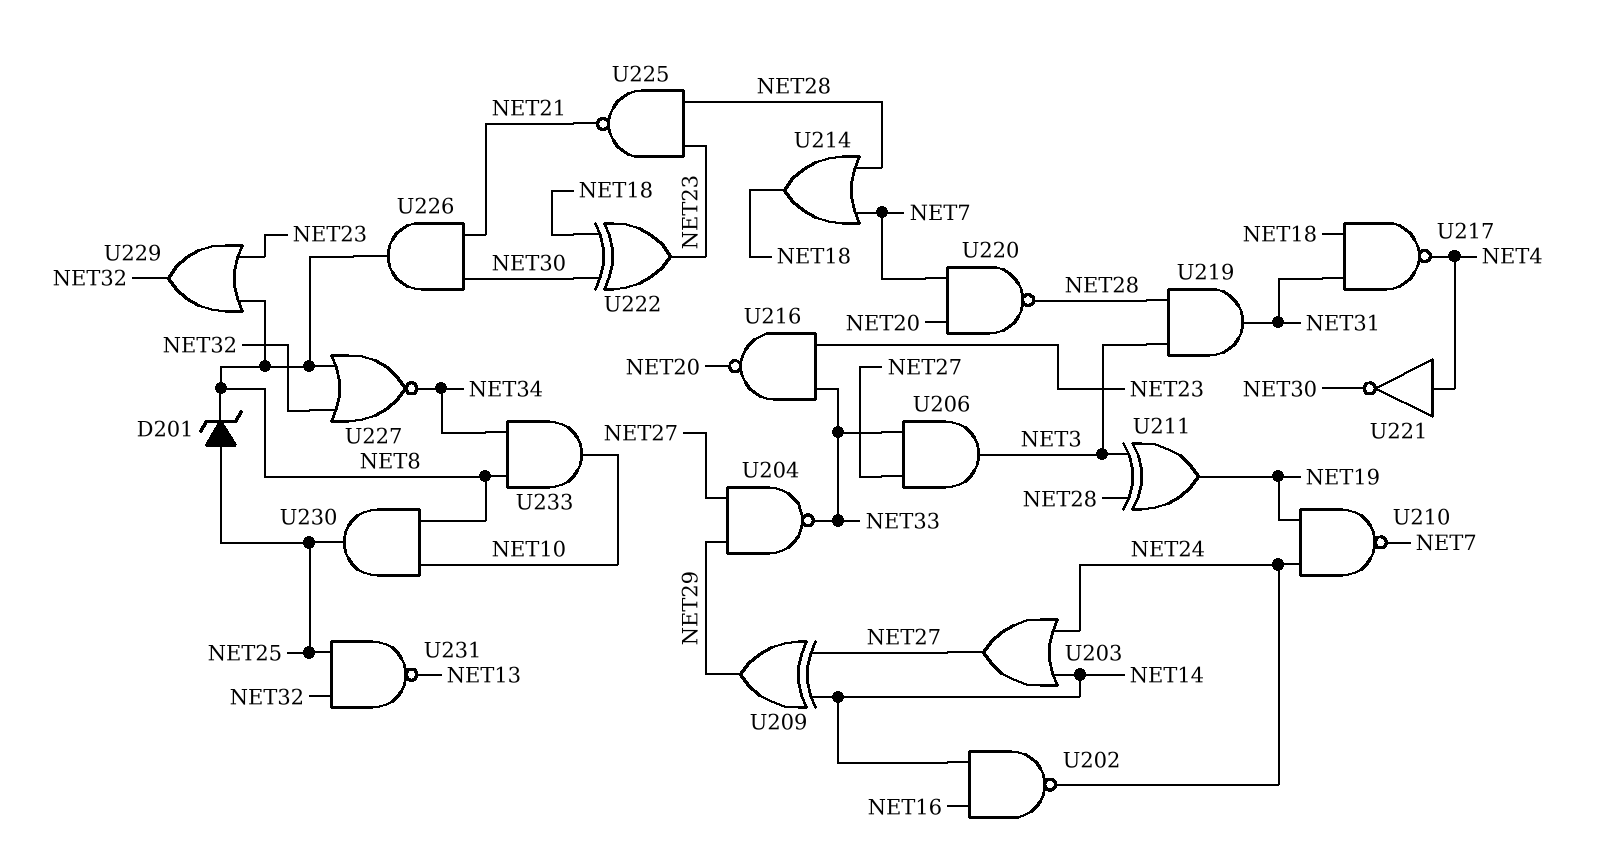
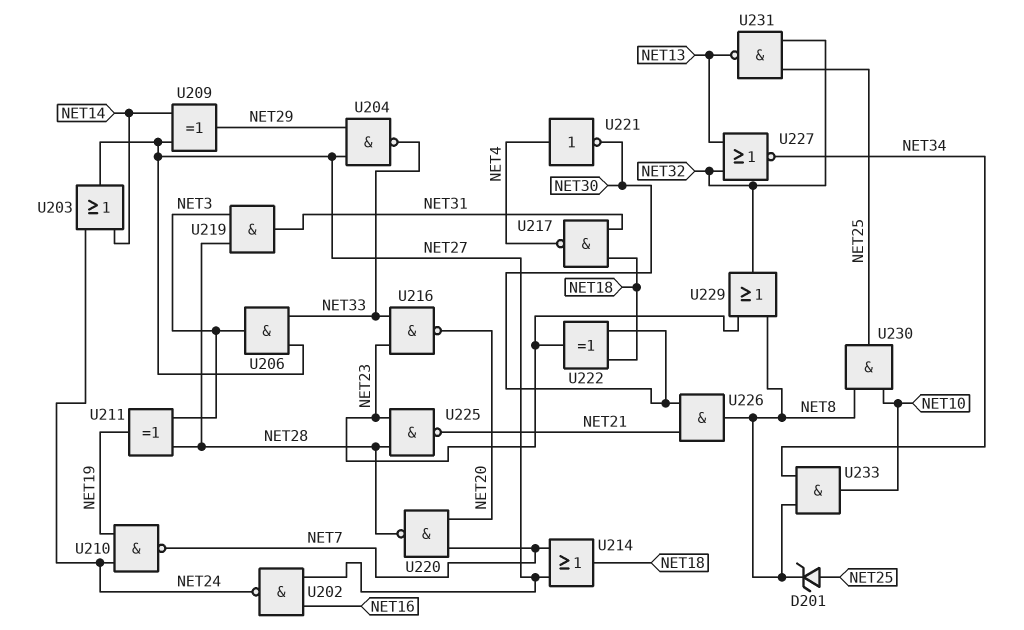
U202: NAND (in NET14, in NET16, out NET24) -> NAND (in NET16, in NET27, out NET24)
U214: OR (in NET7, in NET28, out NET18) -> OR (in NET7, in NET27, out NET18)
U227: NOR (in NET8, in NET32, out NET34) -> NOR (in NET13, in NET32, out NET34)

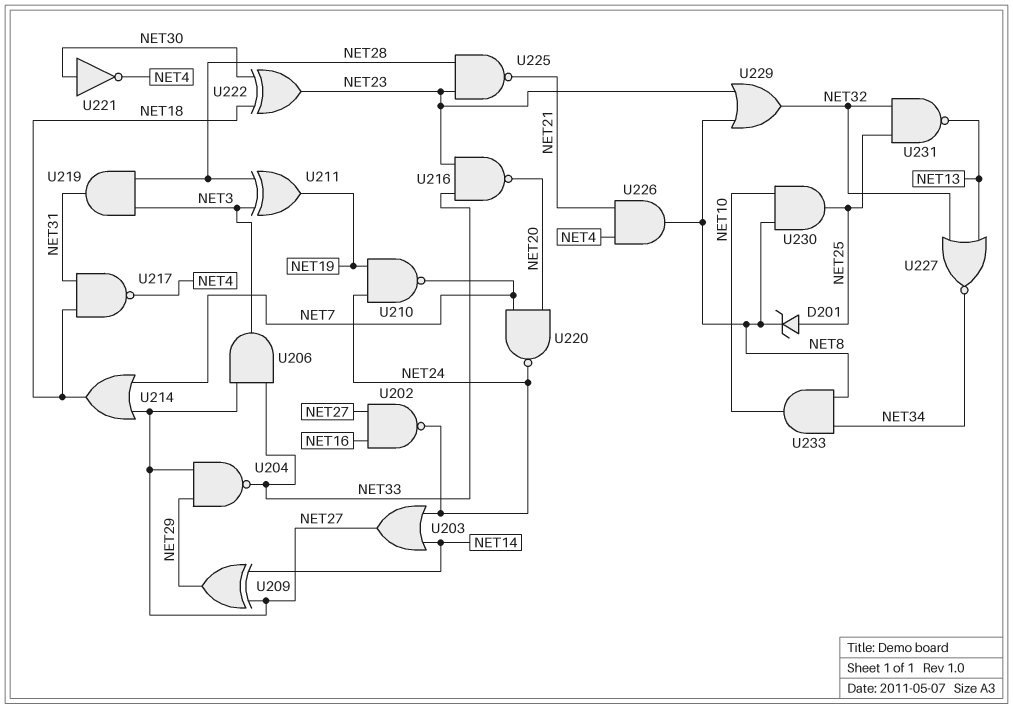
U220: NAND (in NET7, in NET20, out NET28) -> NAND (in NET7, in NET20, out NET24)
U221: NOT (in NET4, out NET30) -> NOT (in NET30, out NET4)
U226: AND (in NET21, in NET30, out NET8) -> AND (in NET4, in NET21, out NET8)

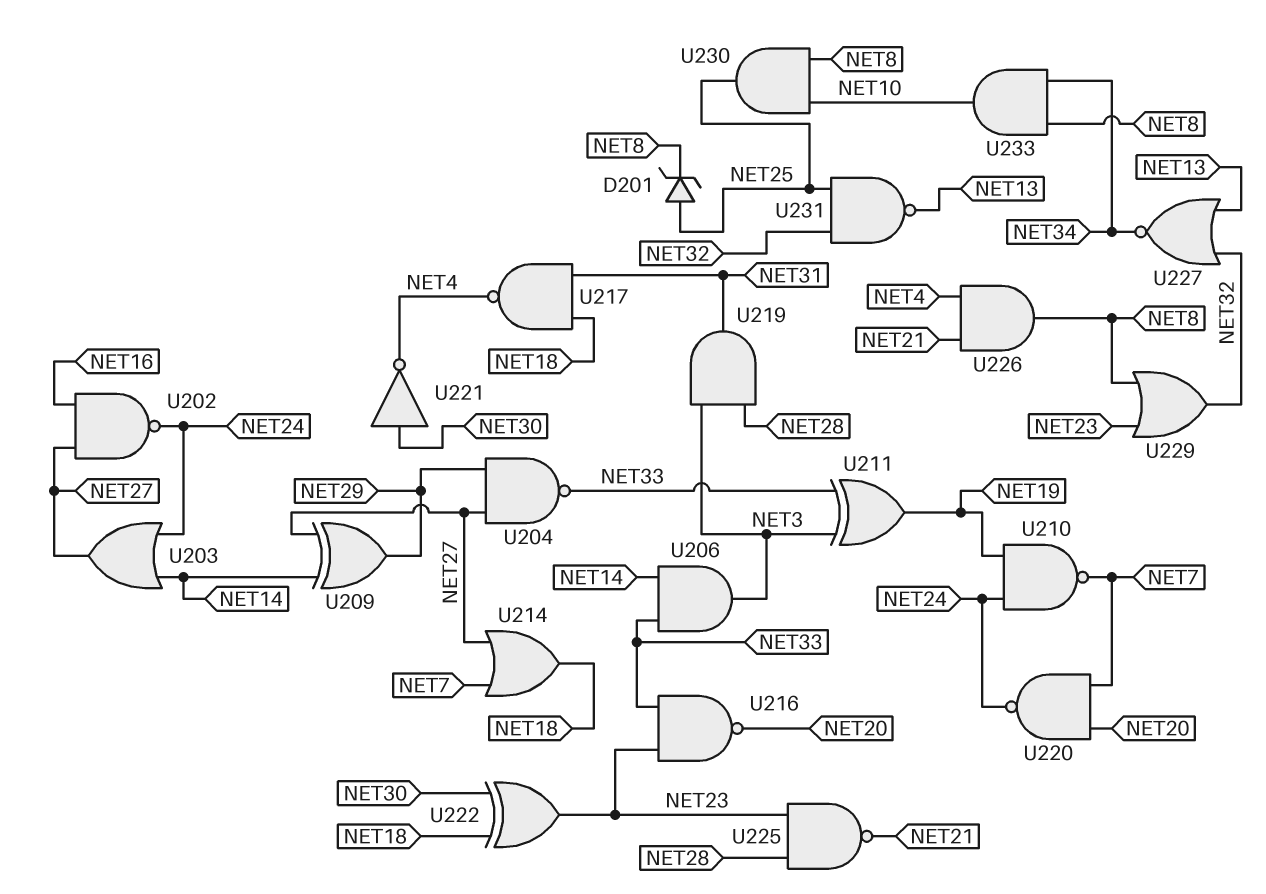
U206: AND (in NET27, in NET33, out NET3) -> AND (in NET14, in NET33, out NET3)
U211: XOR (in NET3, in NET28, out NET19) -> XOR (in NET3, in NET33, out NET19)

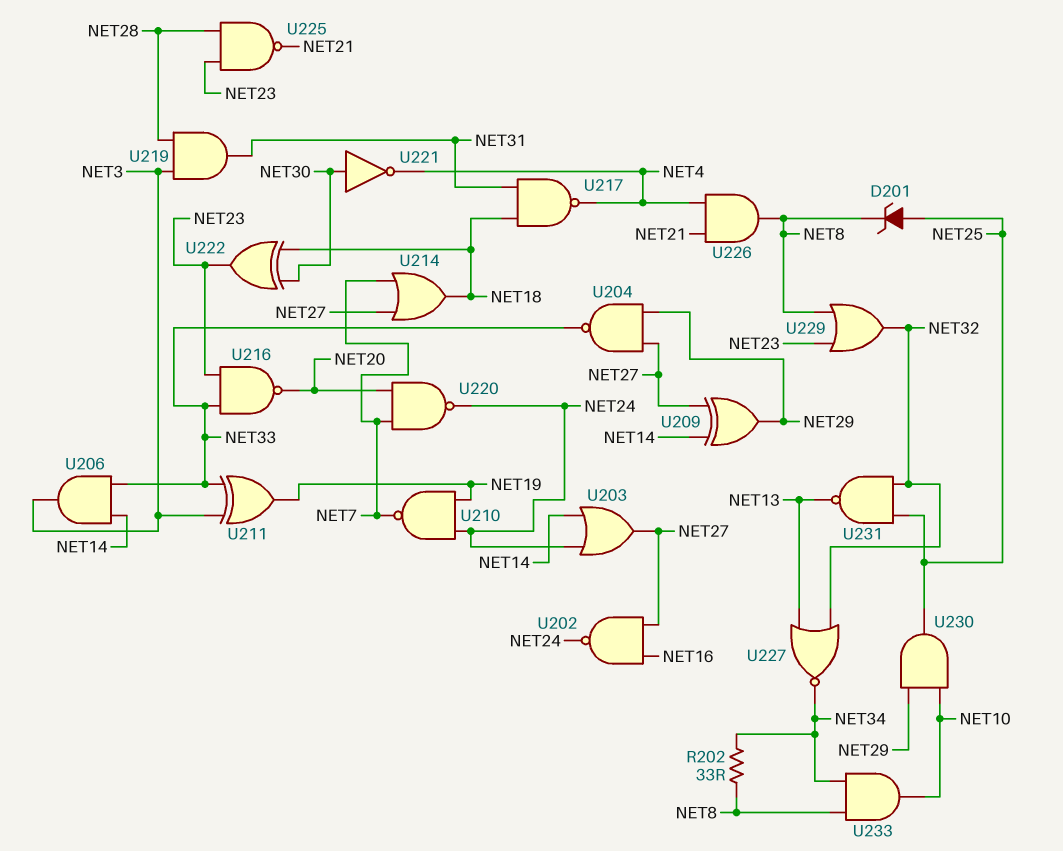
R202: none -> 33 (NET8, NET34)
U230: AND (in NET8, in NET10, out NET25) -> AND (in NET10, in NET29, out NET25)

